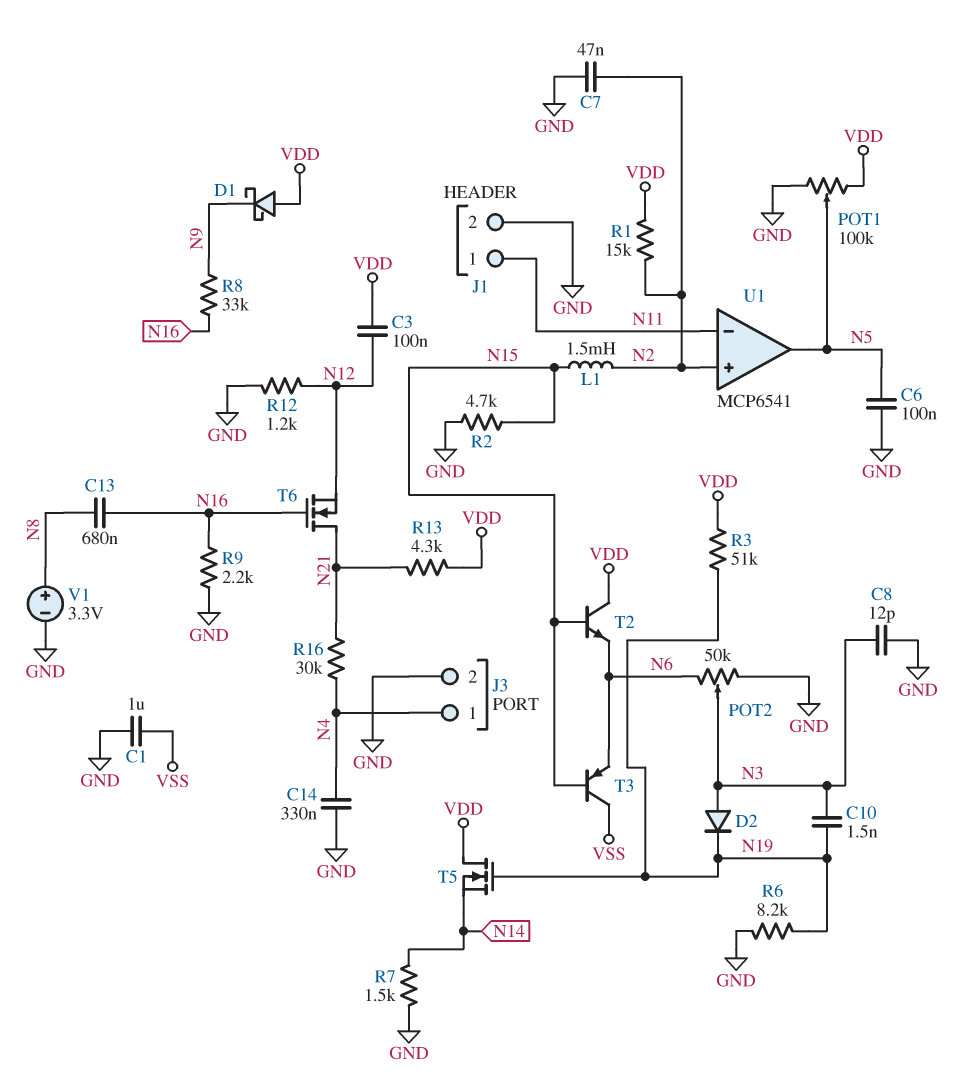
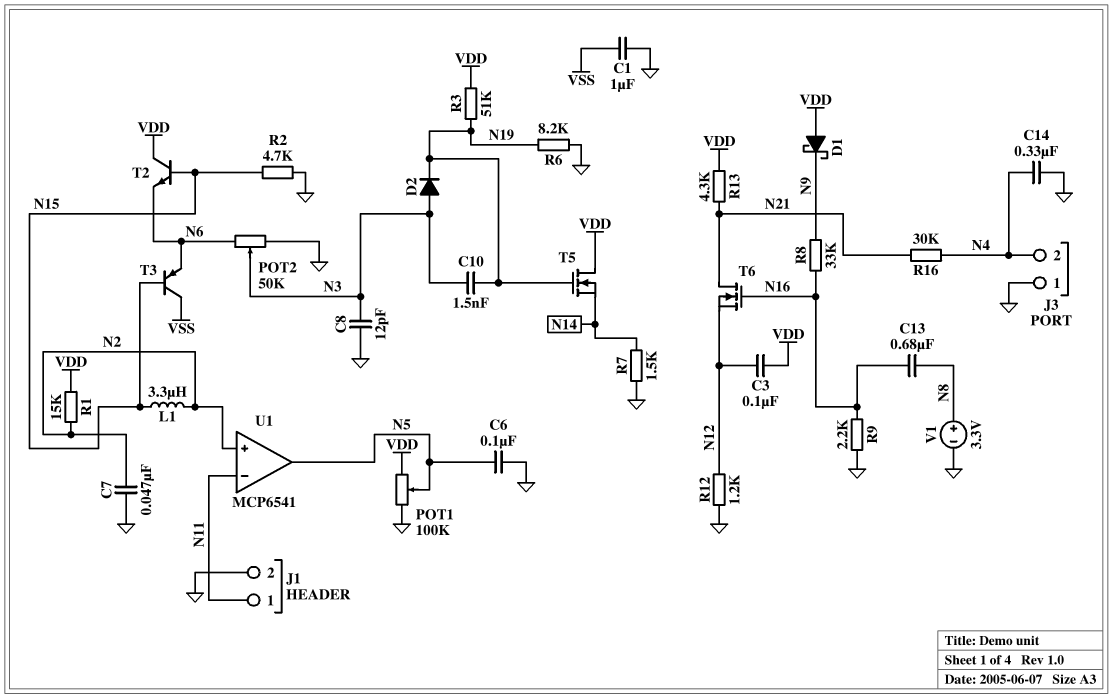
J3 pin 1: N4 -> GND
J3 pin 2: GND -> N4
L1: 1.5mH (N2, N15) -> 3.3uH (N2, N15)

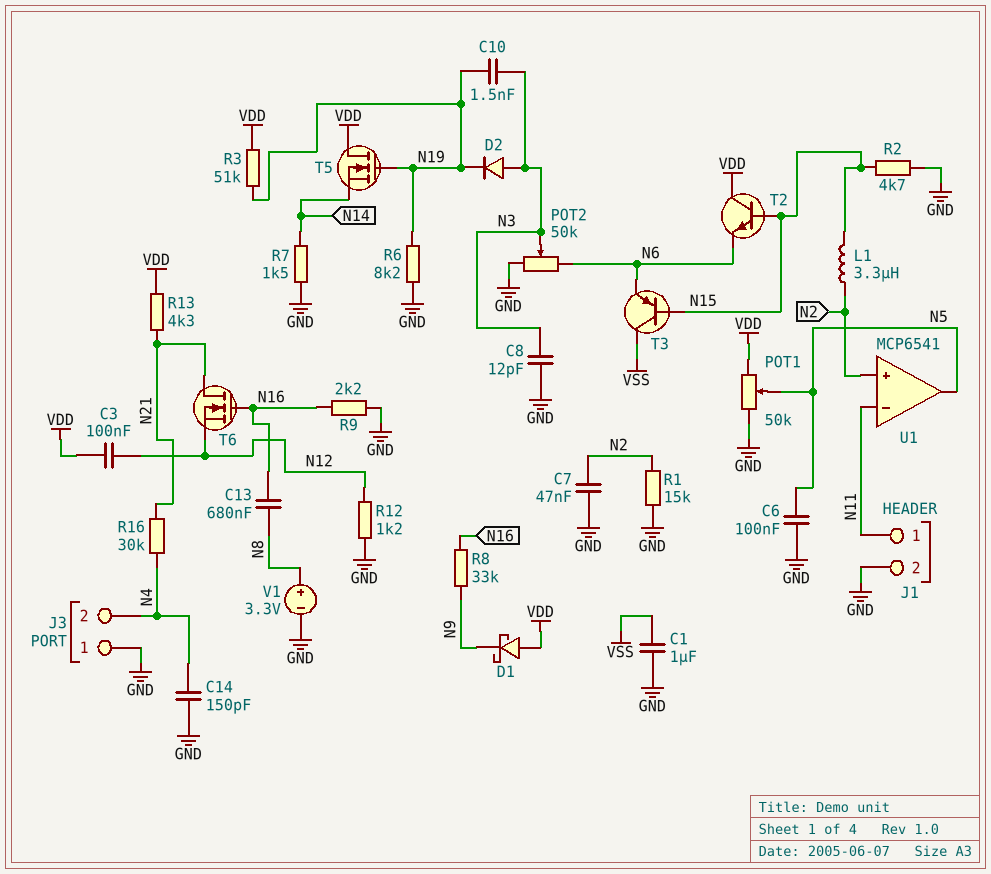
C14: 330nF (GND, N4) -> 150pF (GND, N4)
POT1: 100k (GND, VDD, wiper N5) -> 50k (GND, VDD, wiper N5)
R1: 15k (N2, VDD) -> 15k (GND, N2)

